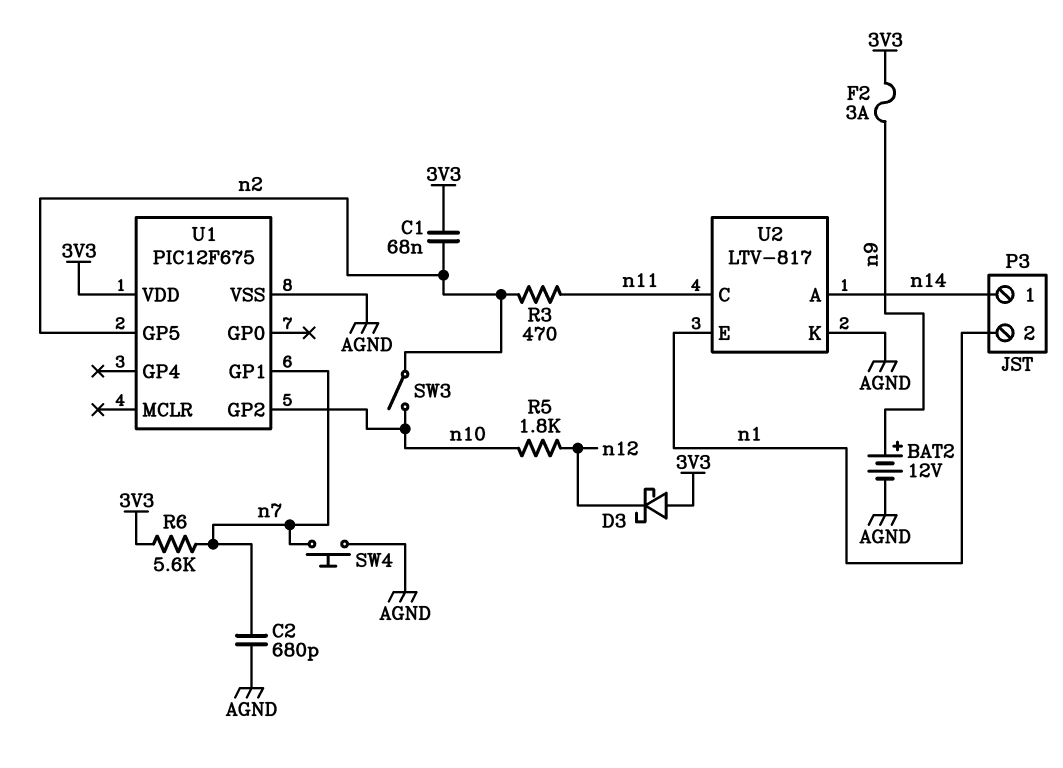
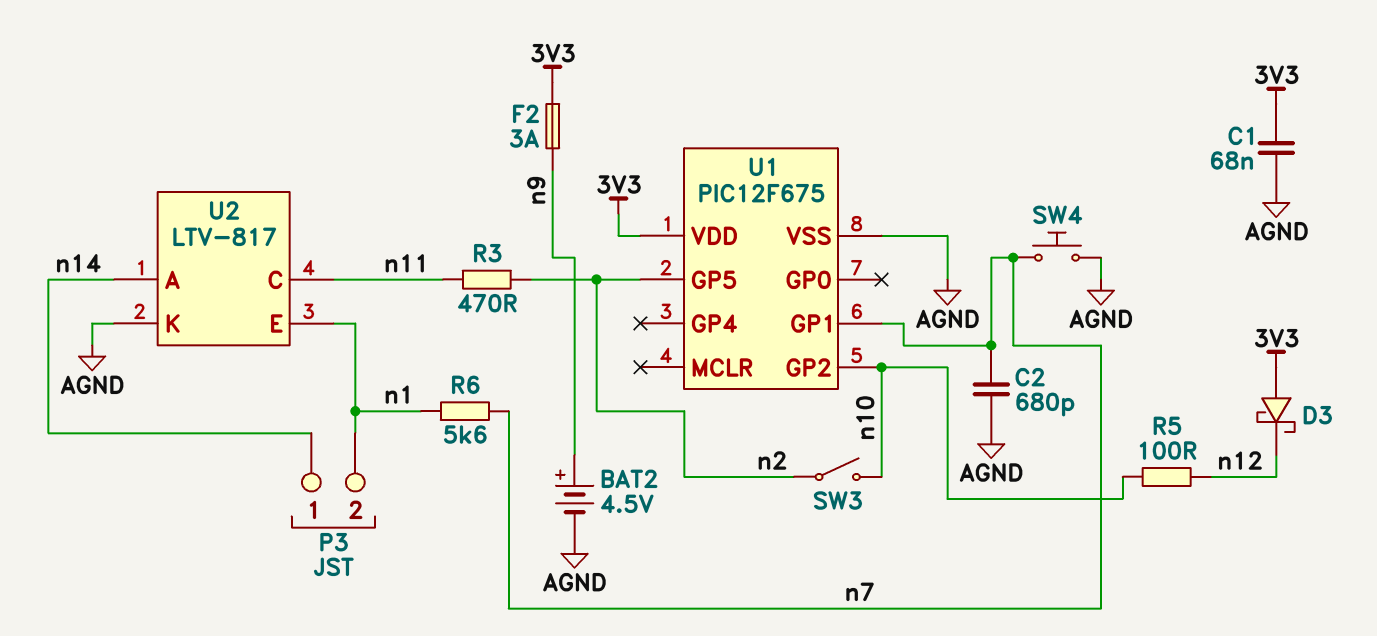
BAT2: 12V (plus n9, minus AGND) -> 4.5V (plus n9, minus AGND)
C1: 68nF (3V3, n2) -> 68nF (3V3, AGND)
R5: 1.8k (n10, n12) -> 100 (n10, n12)
R6: 5.6k (3V3, n7) -> 5.6k (n1, n7)

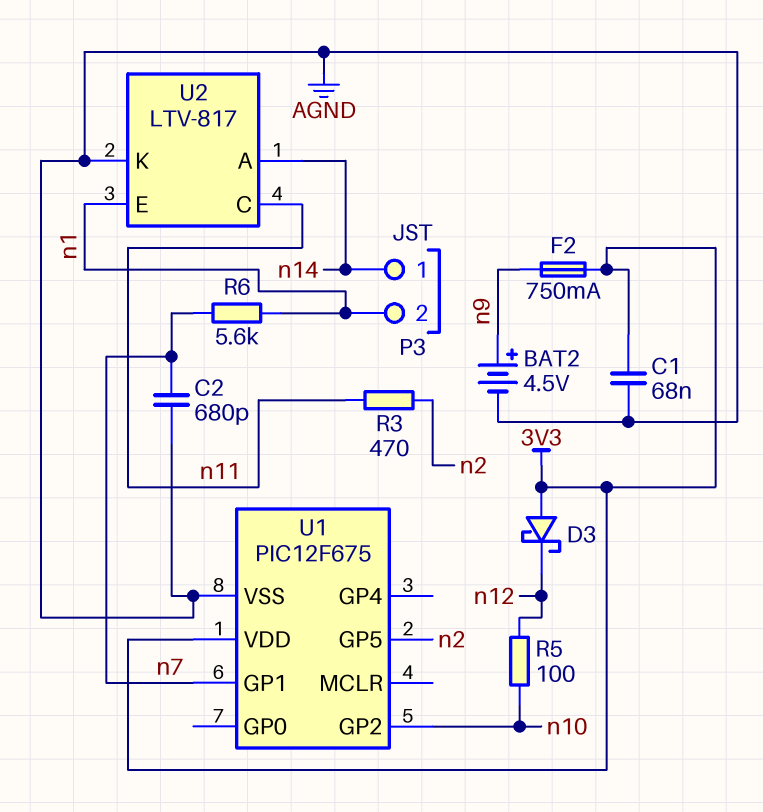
F2: 3A (3V3, n9) -> 750mA (3V3, n9)
SW3: switch (n2, n10) -> none
SW4: button (AGND, n7) -> none

